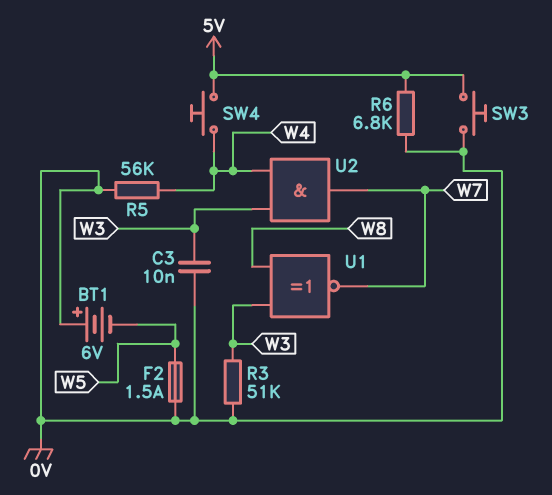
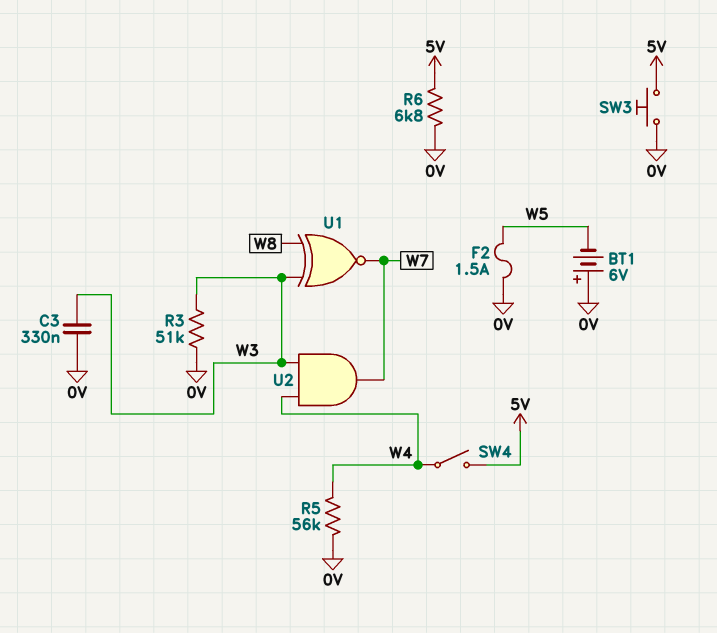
C3: 10nF (0V, W3) -> 330nF (0V, W3)
SW4: button (5V, W4) -> switch (5V, W4)

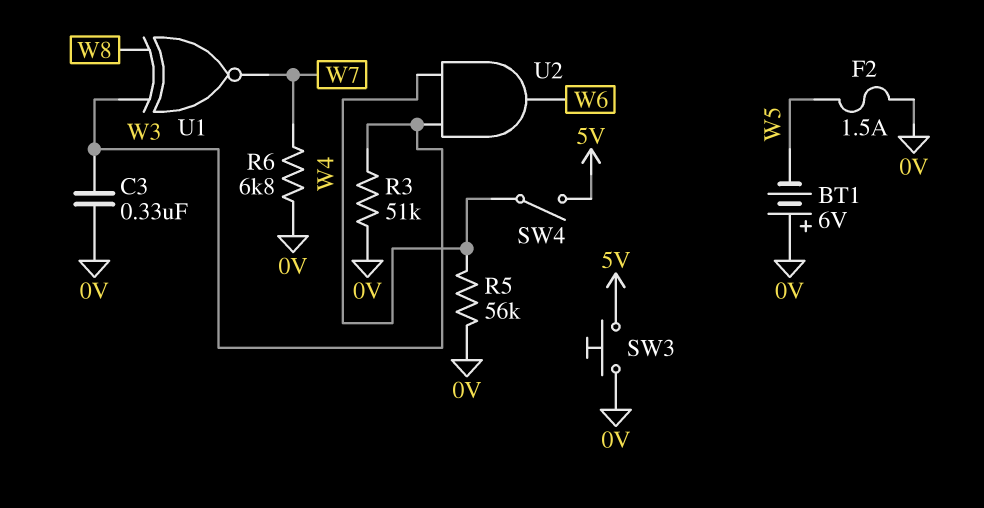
R6: 6.8k (0V, 5V) -> 6.8k (0V, W7)
U2: AND (in W3, in W4, out W7) -> AND (in W3, in W4, out W6)

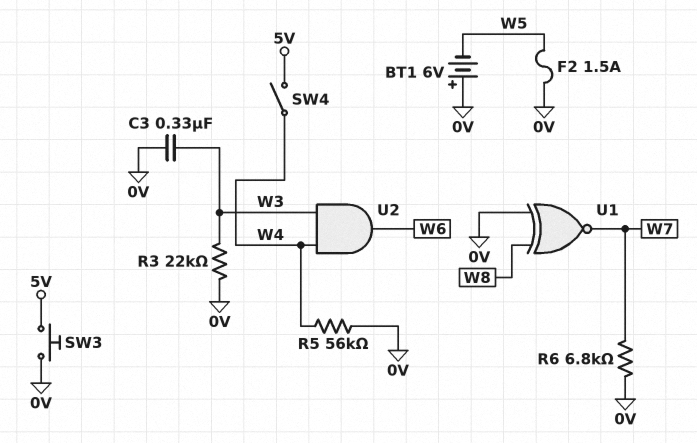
R3: 51k (0V, W3) -> 22k (0V, W3)
U1: XNOR (in W3, in W8, out W7) -> XNOR (in 0V, in W8, out W7)

